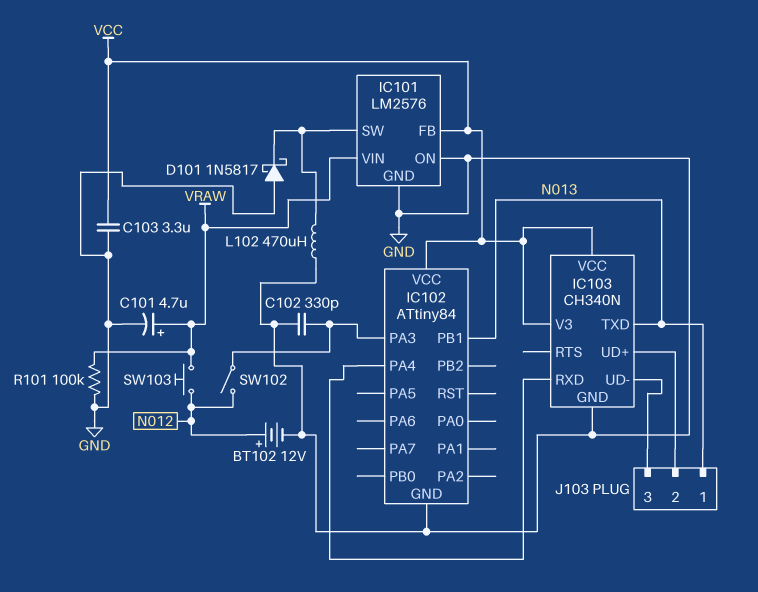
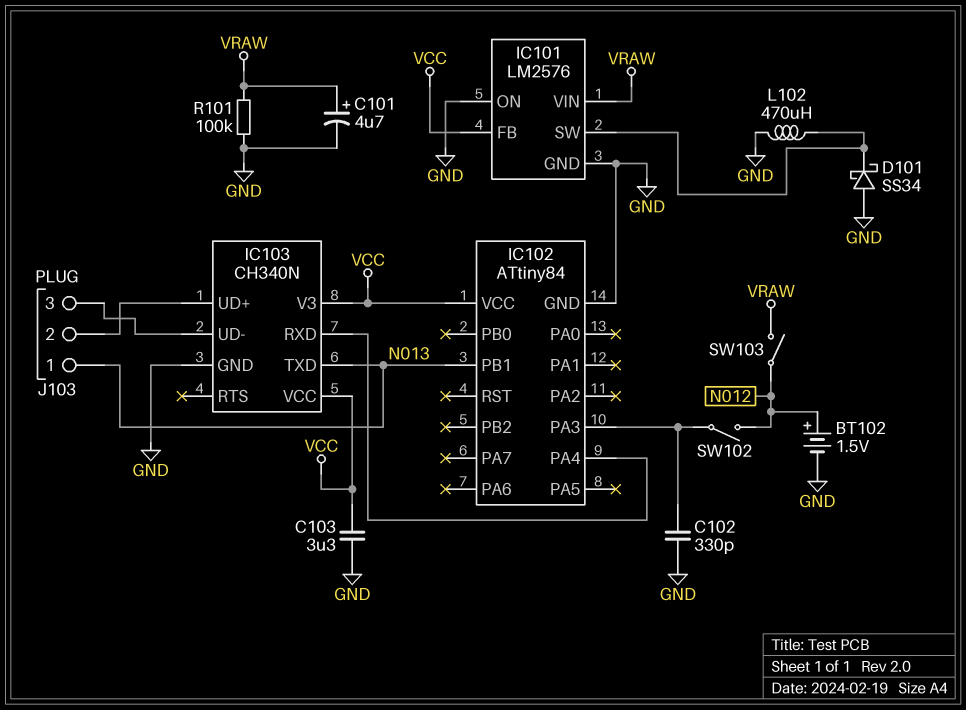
BT102: 12V (plus N012, minus GND) -> 1.5V (plus N012, minus GND)
D101: schottky 1N5817 (A GND, K IC101/SW) -> schottky SS34 (A GND, K IC101/SW)
SW103: button (N012, VRAW) -> switch (N012, VRAW)

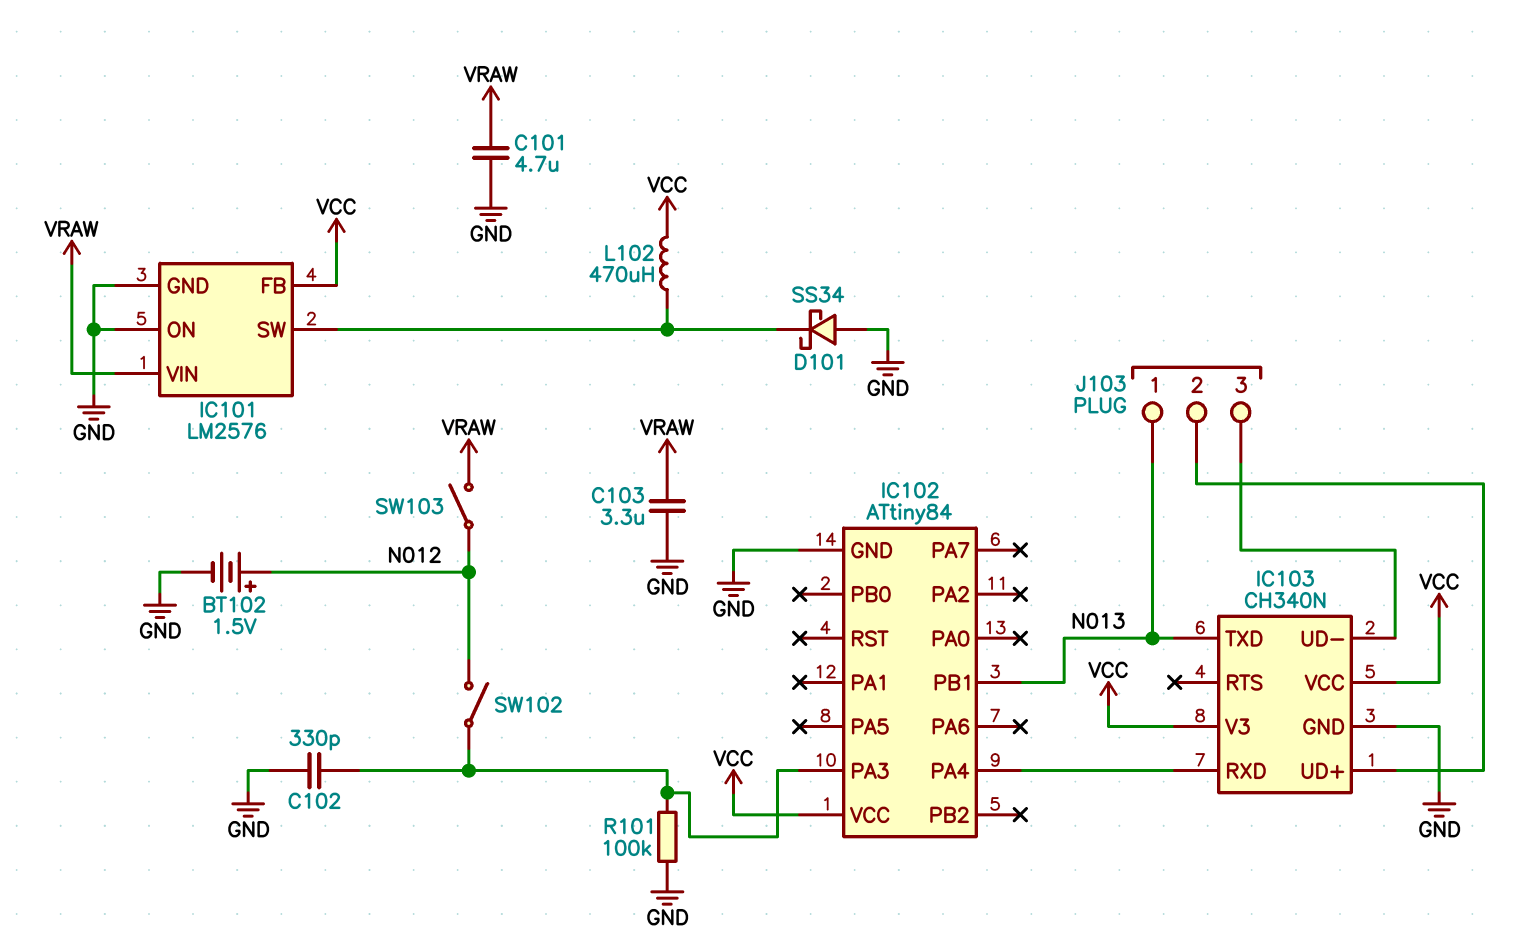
C101: 4.7uF (plus VRAW, minus GND) -> 4.7uF (GND, VRAW)
C103: 3.3uF (GND, VCC) -> 3.3uF (GND, VRAW)
L102: 470uH (GND, IC101/SW) -> 470uH (IC101/SW, VCC)
R101: 100k (GND, VRAW) -> 100k (GND, IC102/PA3)

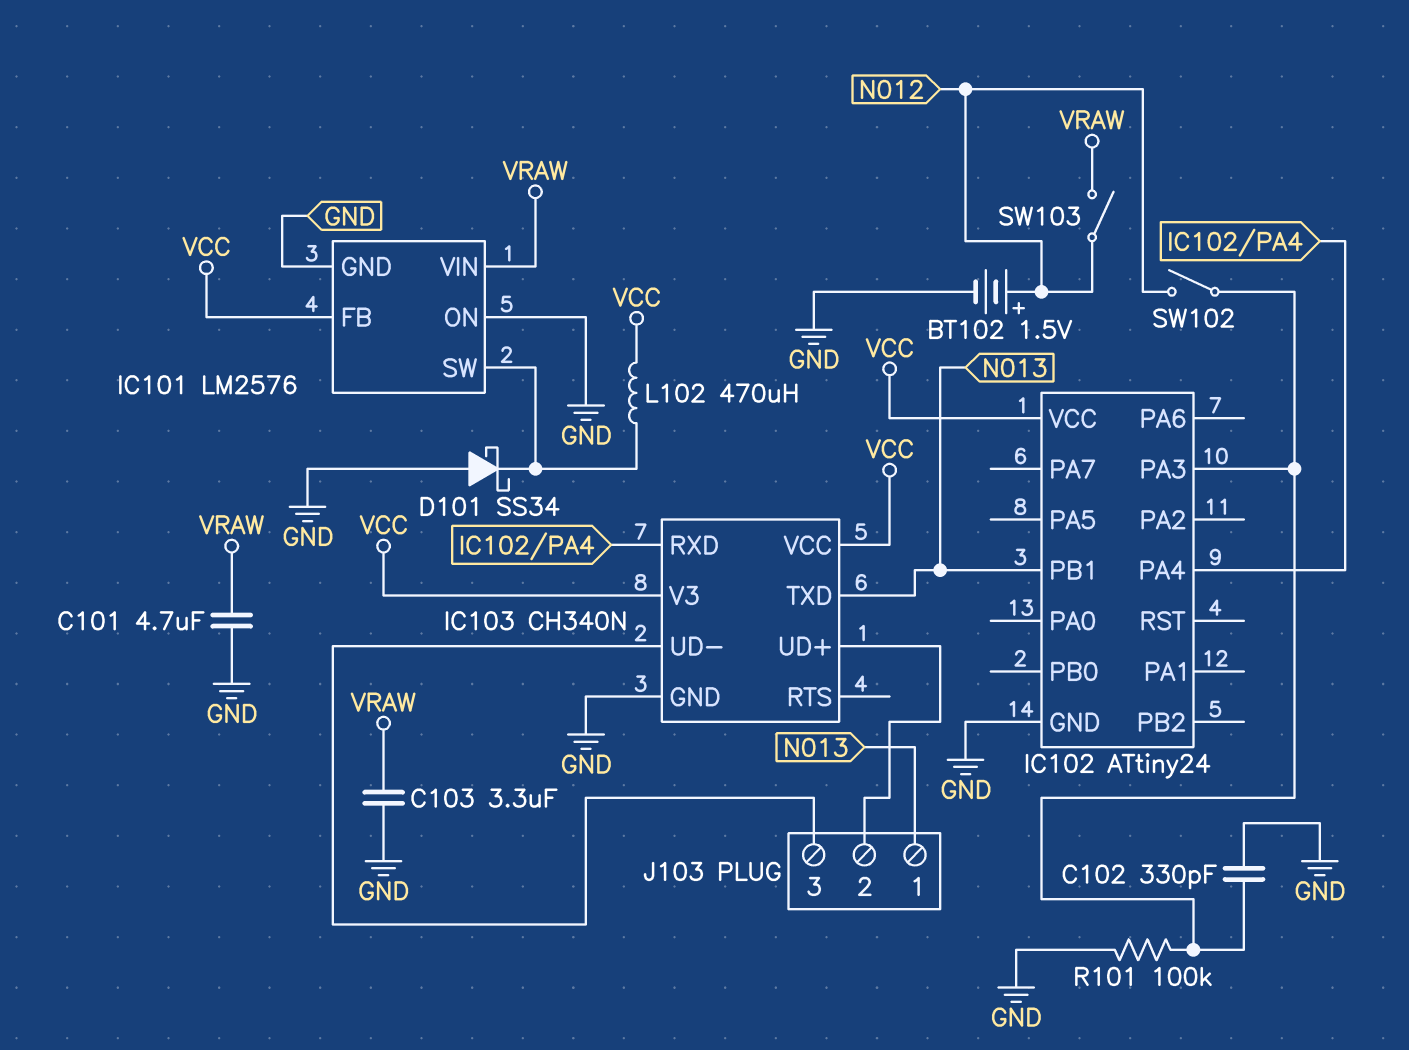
IC102: ATtiny84 -> ATtiny24

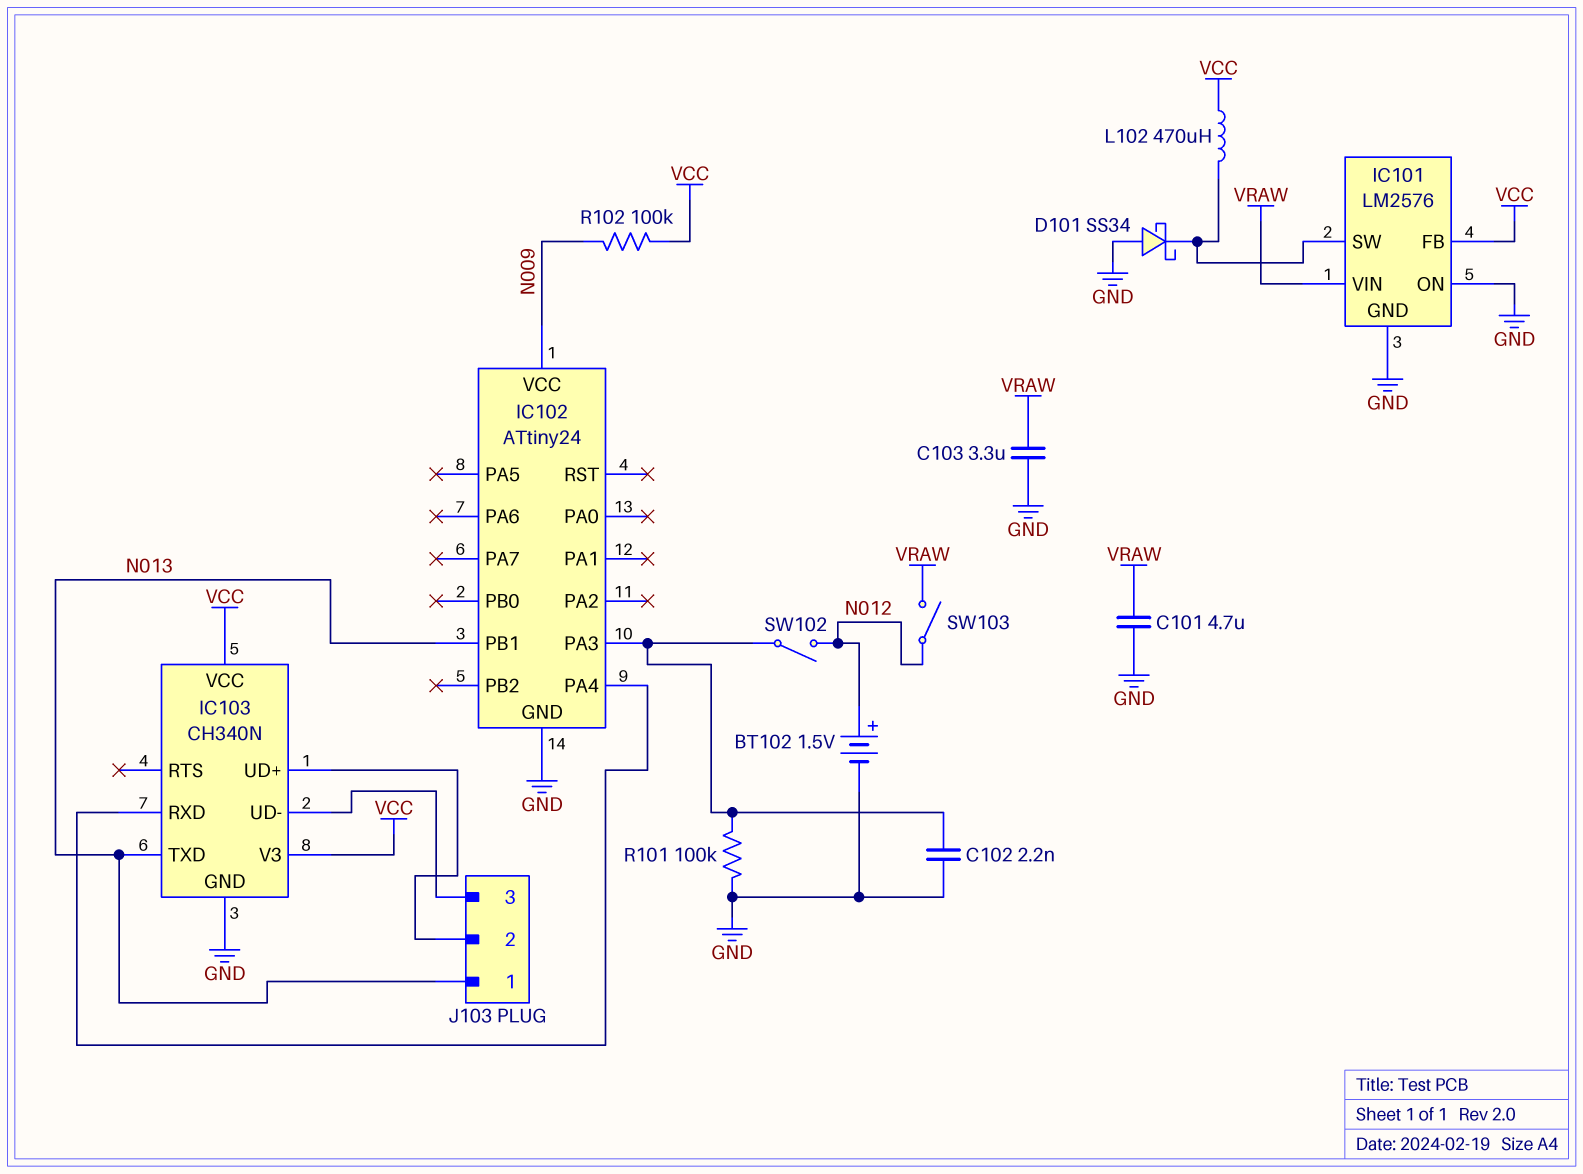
C102: 330pF (GND, IC102/PA3) -> 2.2nF (GND, IC102/PA3)
IC102 pin VCC: VCC -> N009
R102: none -> 100k (N009, VCC)

